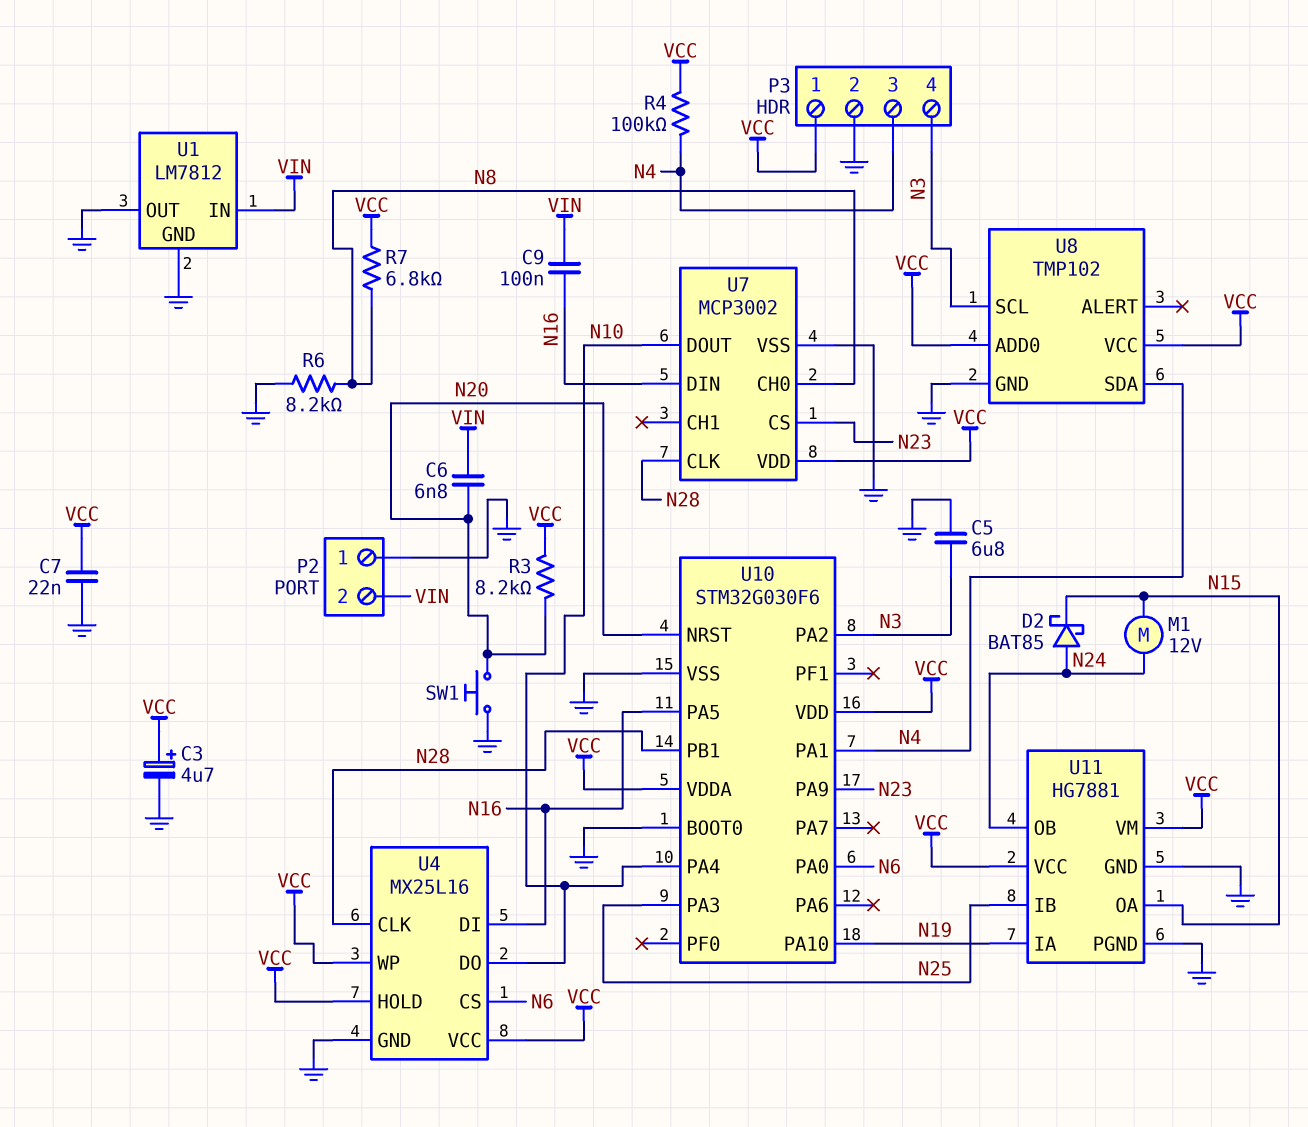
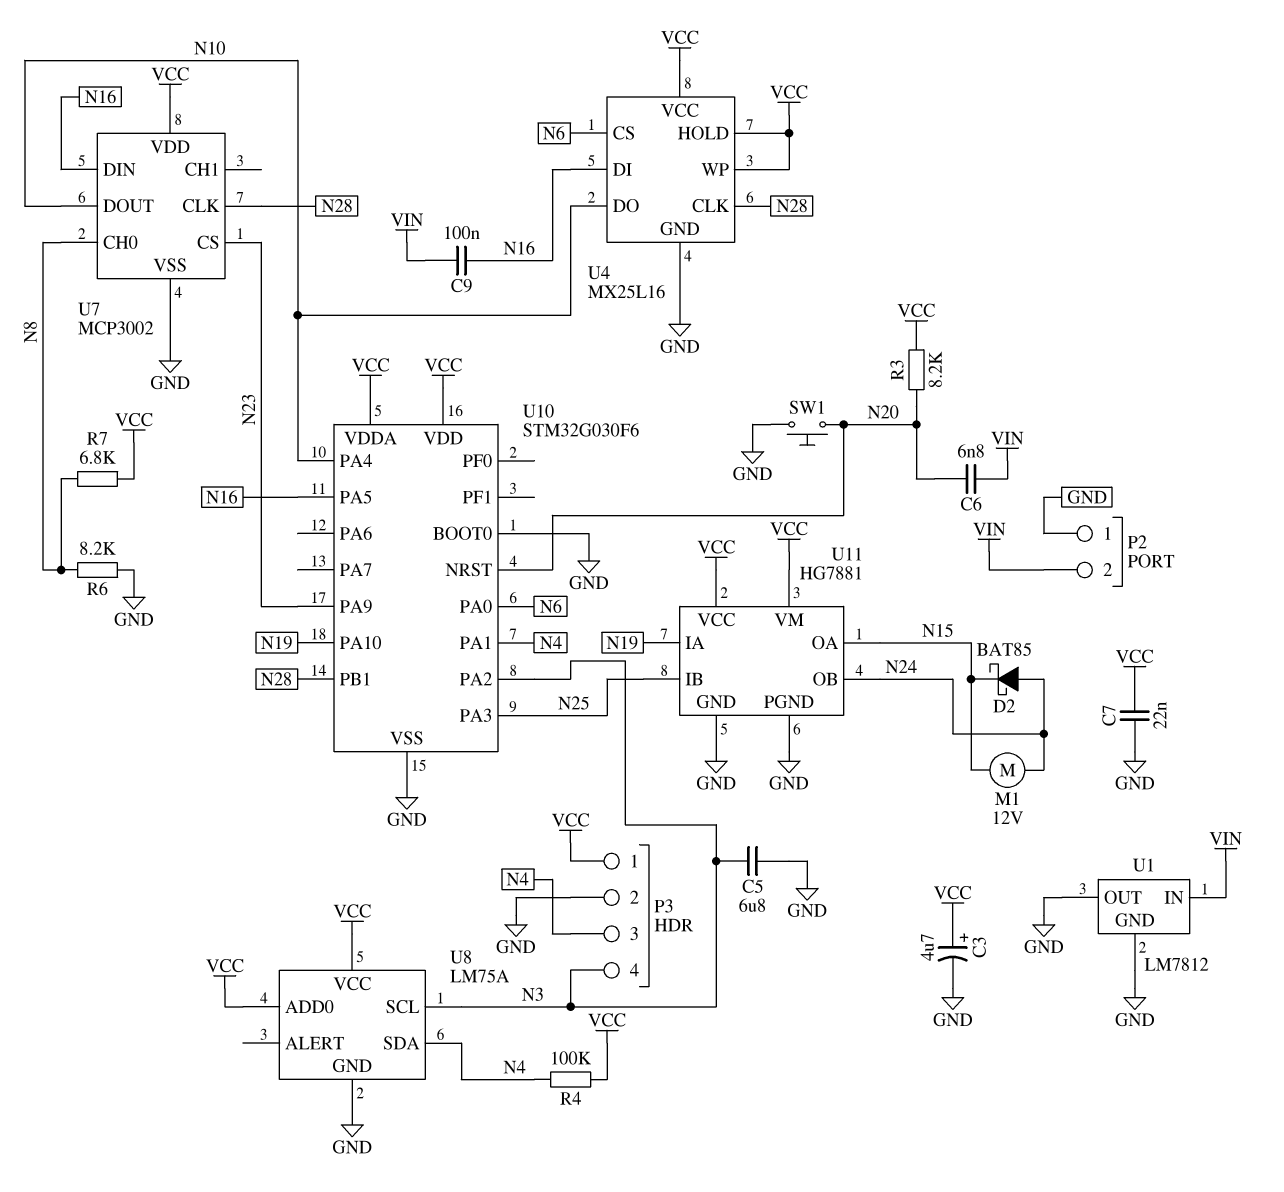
U8: TMP102 -> LM75A

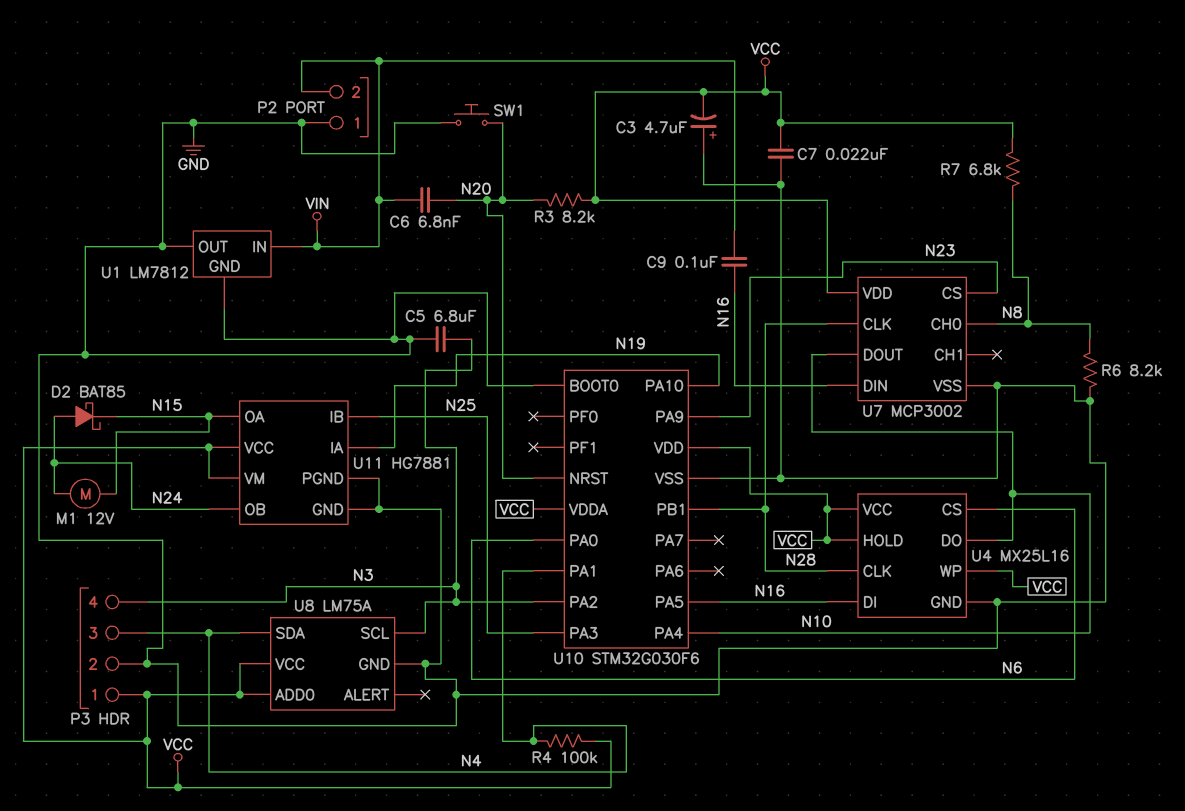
C3: 4.7uF (plus VCC, minus GND) -> 4.7uF (plus GND, minus VCC)

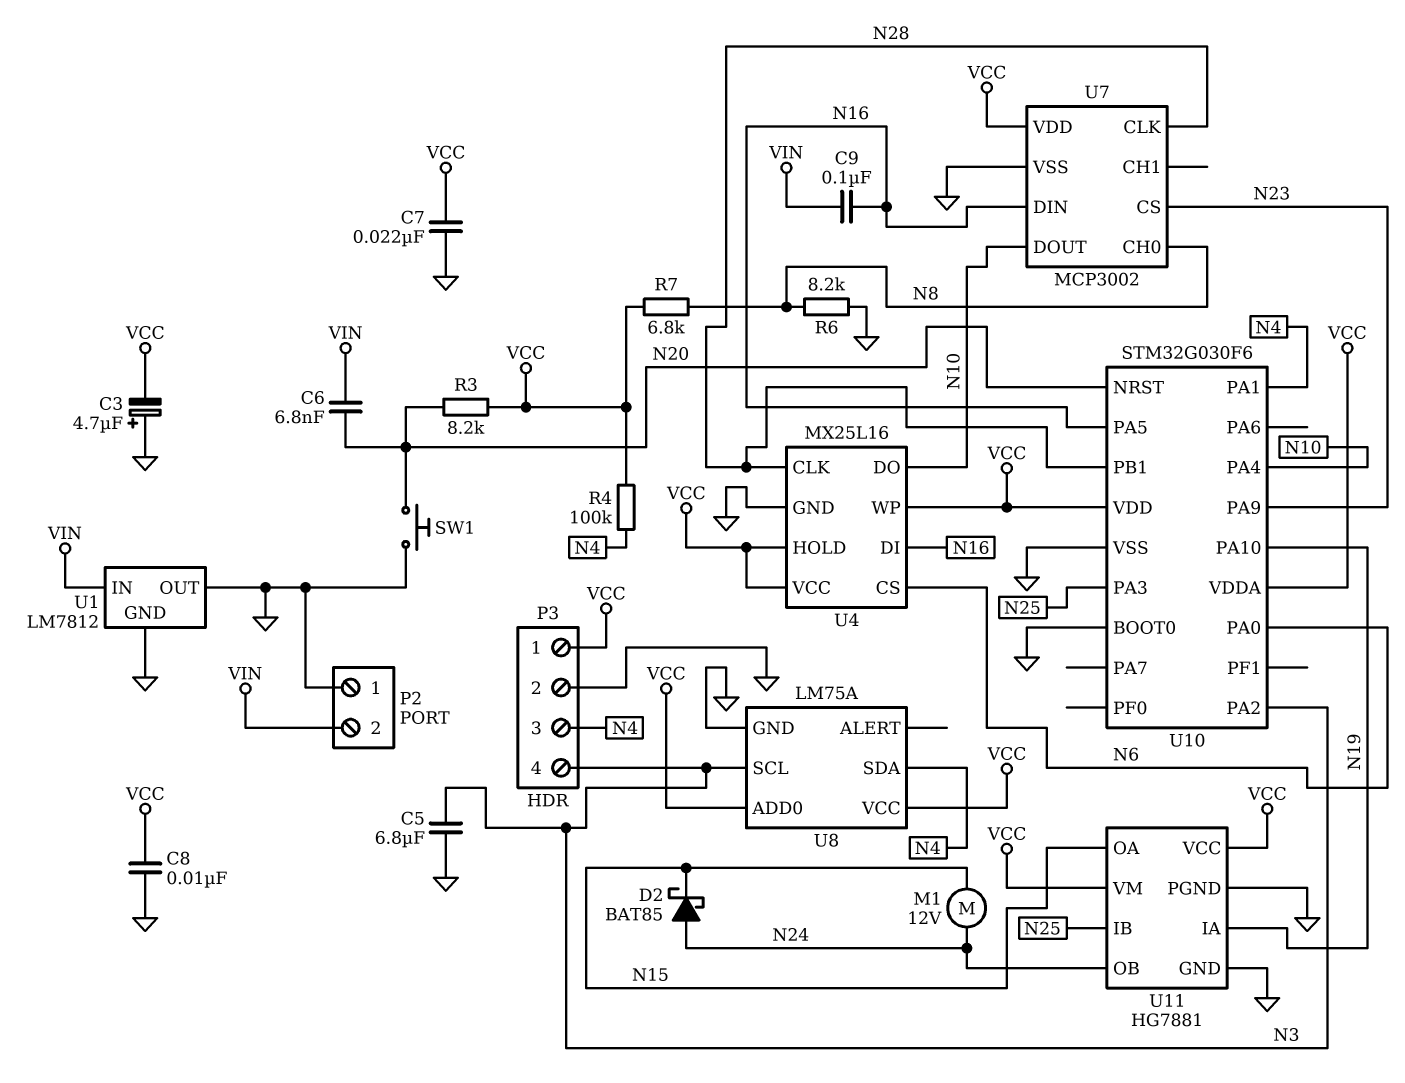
C8: none -> 10nF (GND, VCC)

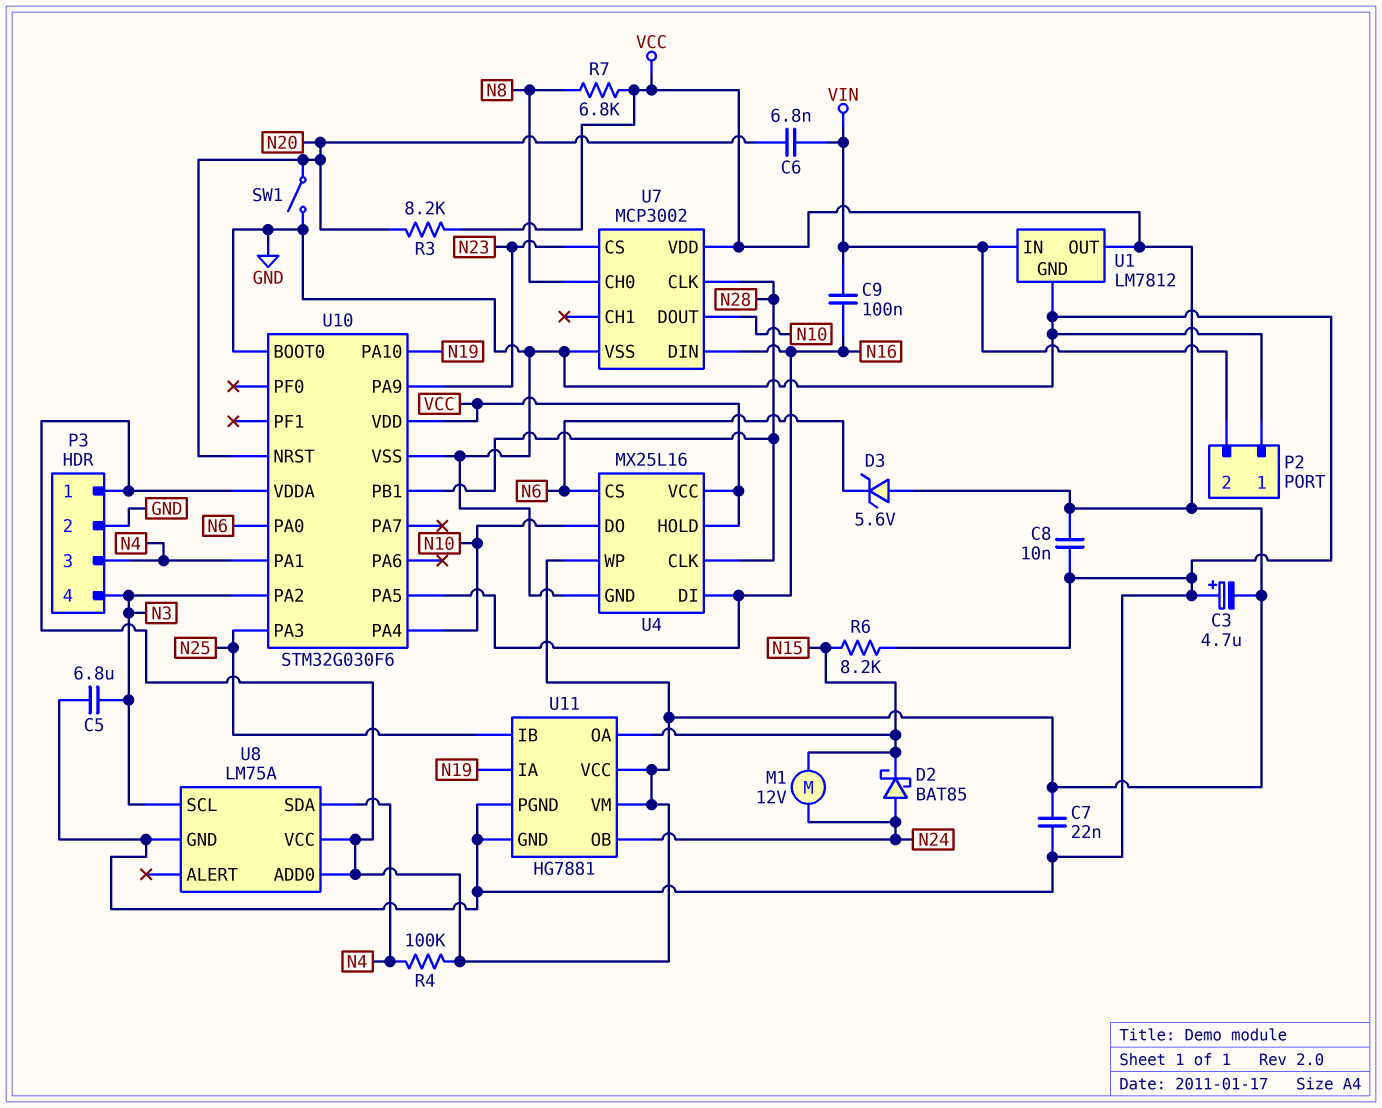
D3: none -> zener 5.6V (A VCC, K N6)
R6: 8.2k (GND, N8) -> 8.2k (GND, N15)
SW1: button (GND, N20) -> switch (GND, N20)
U1 pin OUT: GND -> VCC

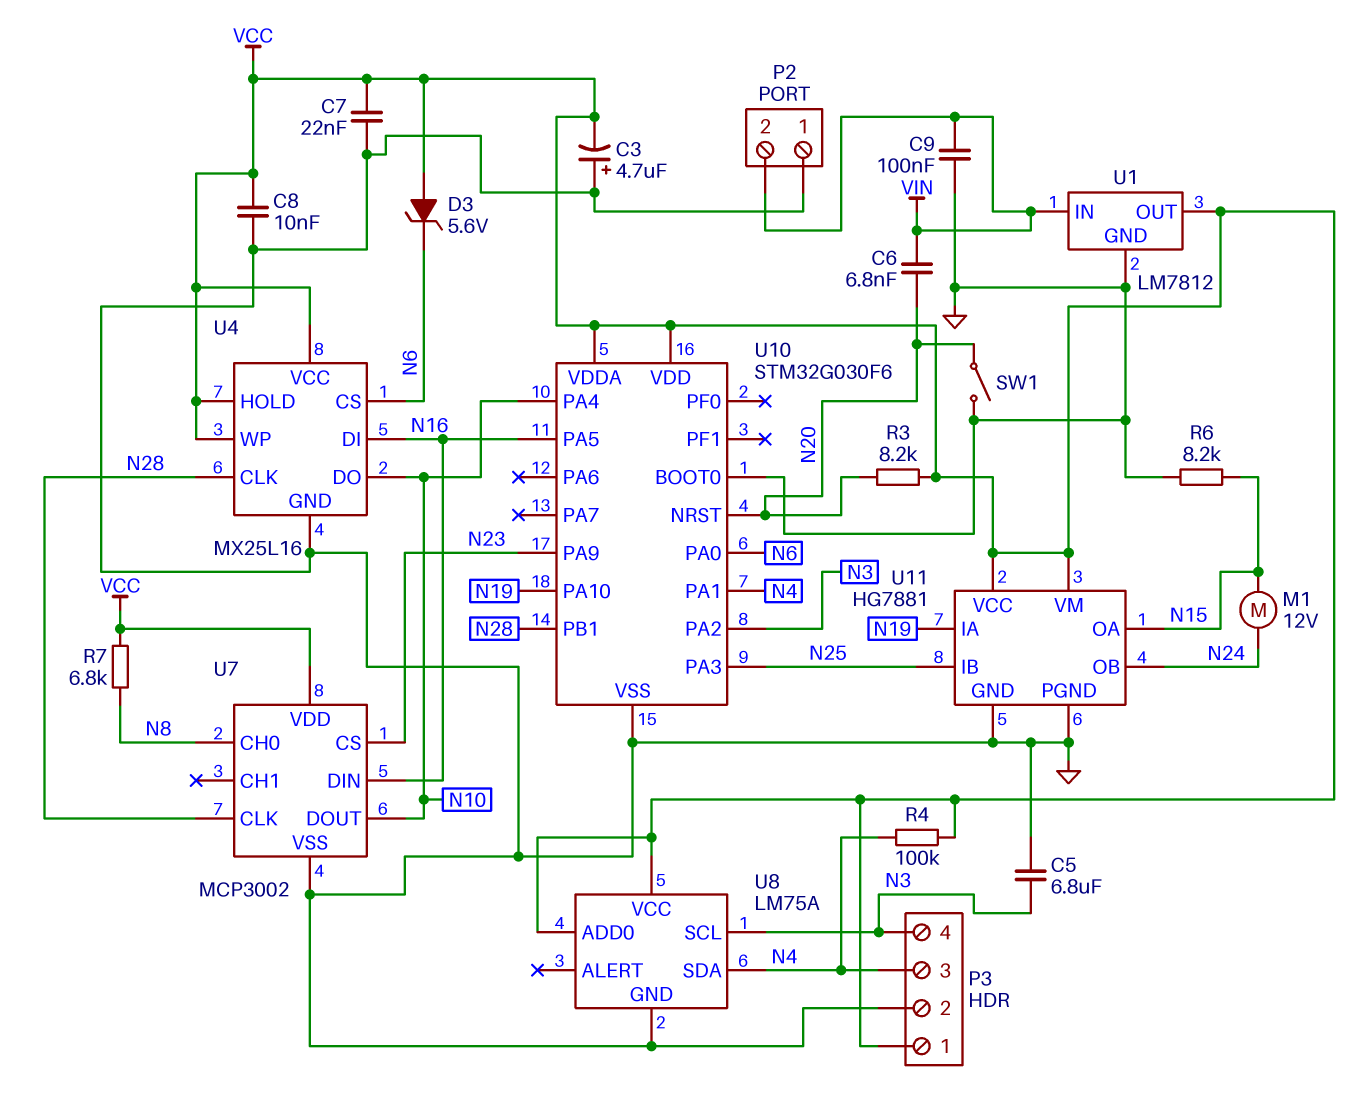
C9: 100nF (N16, VIN) -> 100nF (GND, VIN)
D2: schottky BAT85 (A N24, K N15) -> none

